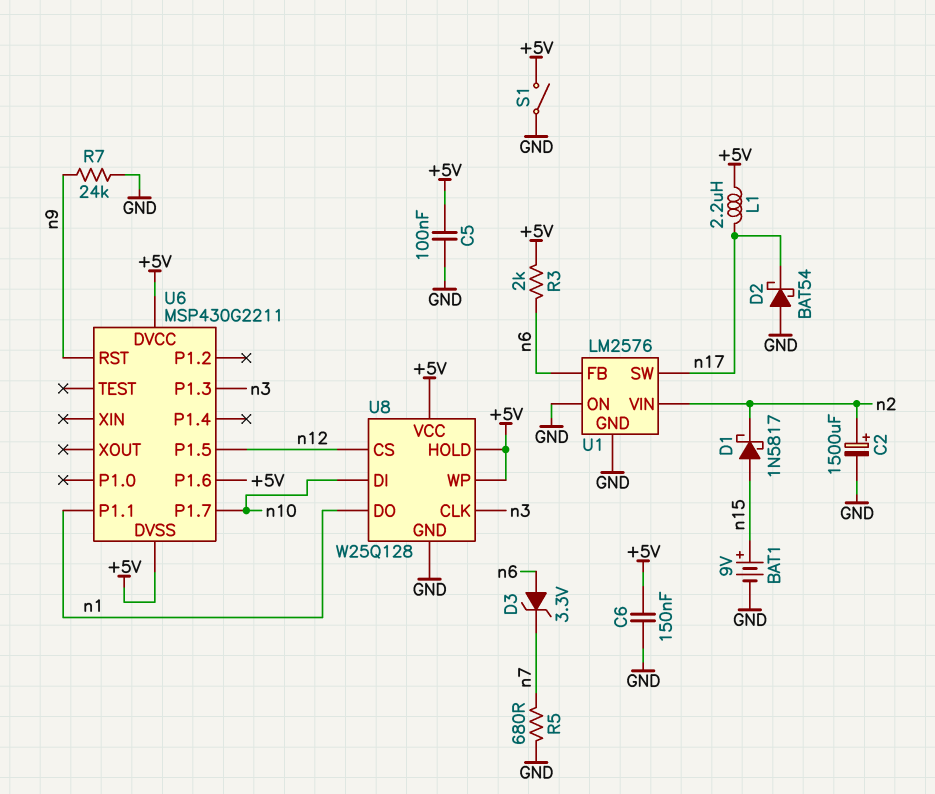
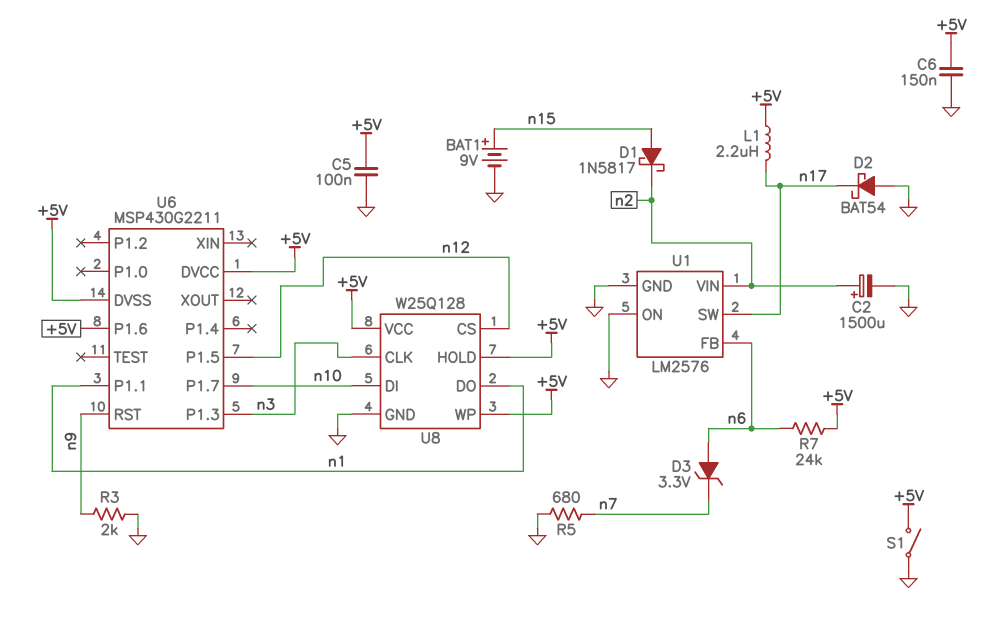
R3: 2k (+5V, n6) -> 2k (GND, n9)
R7: 24k (GND, n9) -> 24k (+5V, n6)

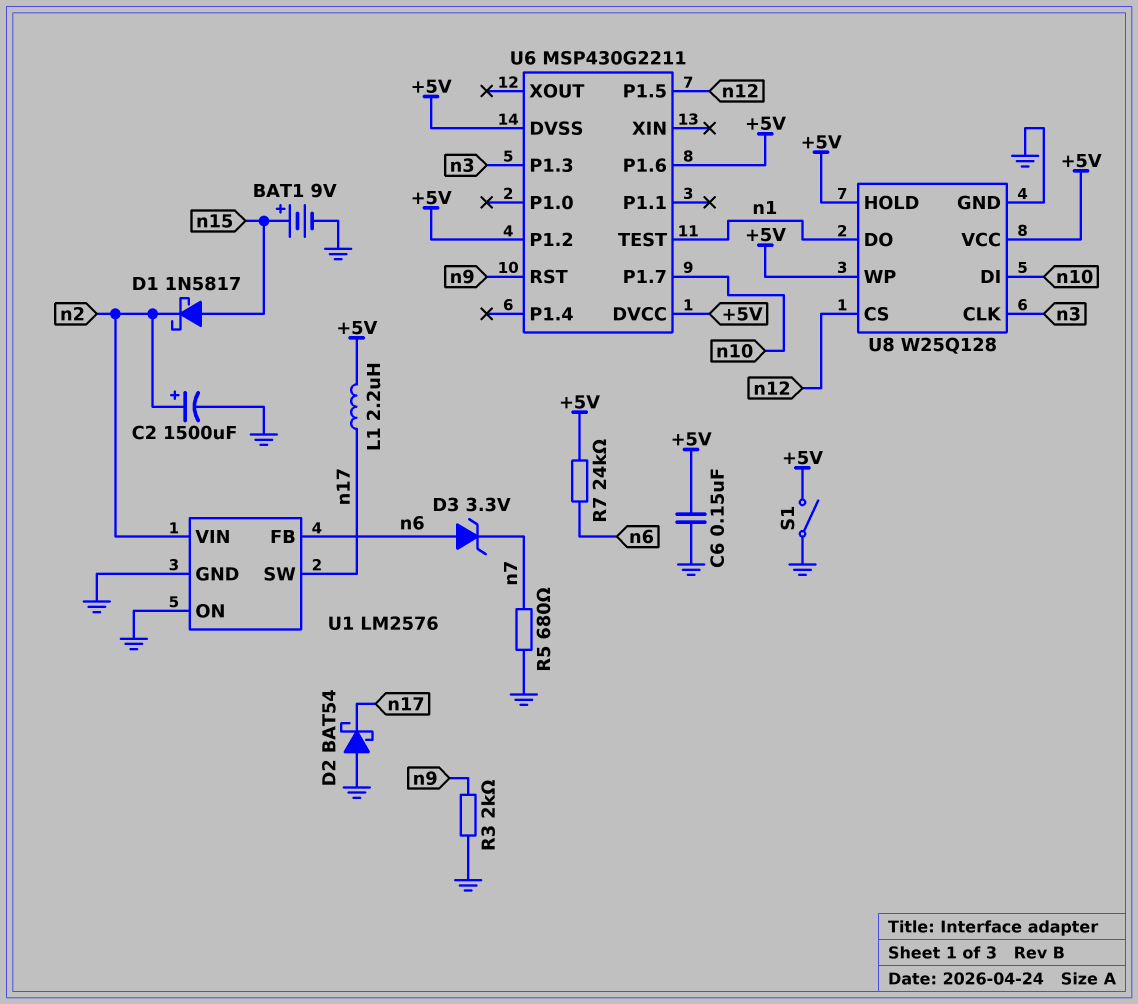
C5: 100nF (+5V, GND) -> none
U6 pin P1.1: n1 -> none
U6 pin P1.2: none -> +5V
U6 pin TEST: none -> n1

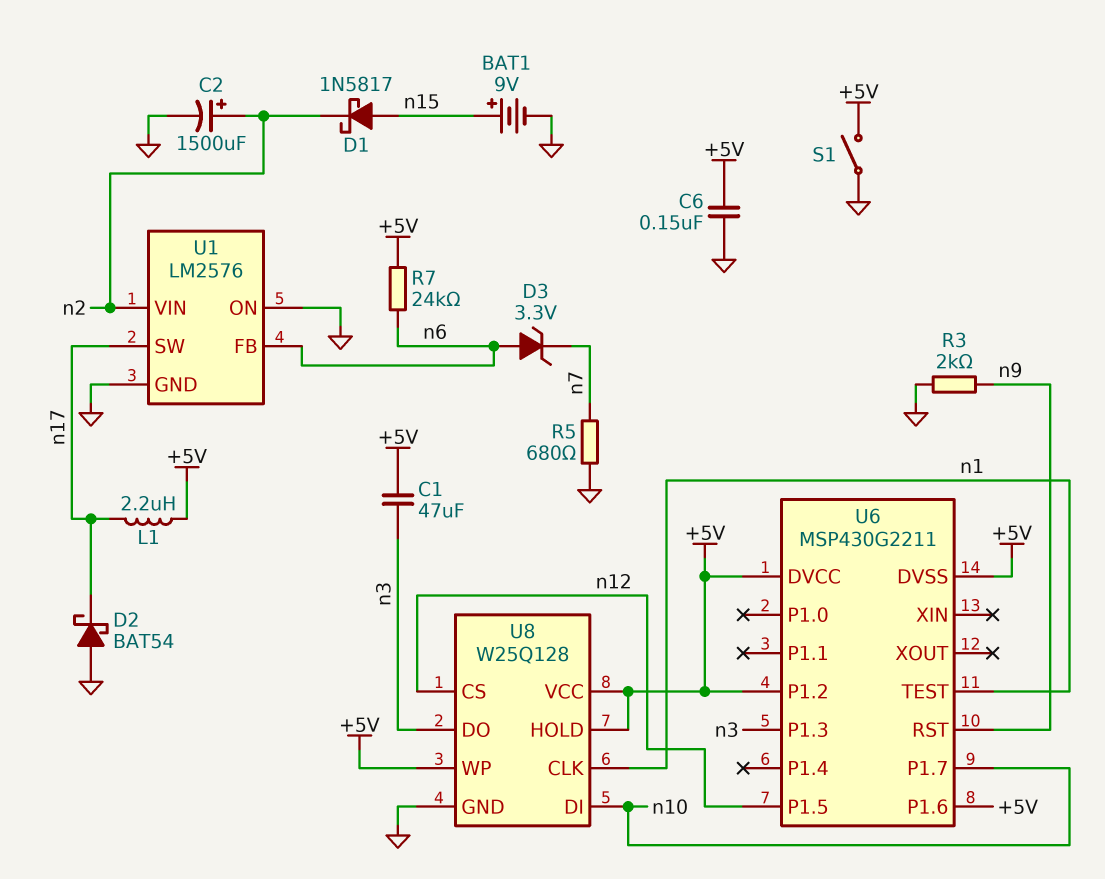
C1: none -> 47uF (+5V, n3)
U8 pin CLK: n3 -> n1
U8 pin DO: n1 -> n3

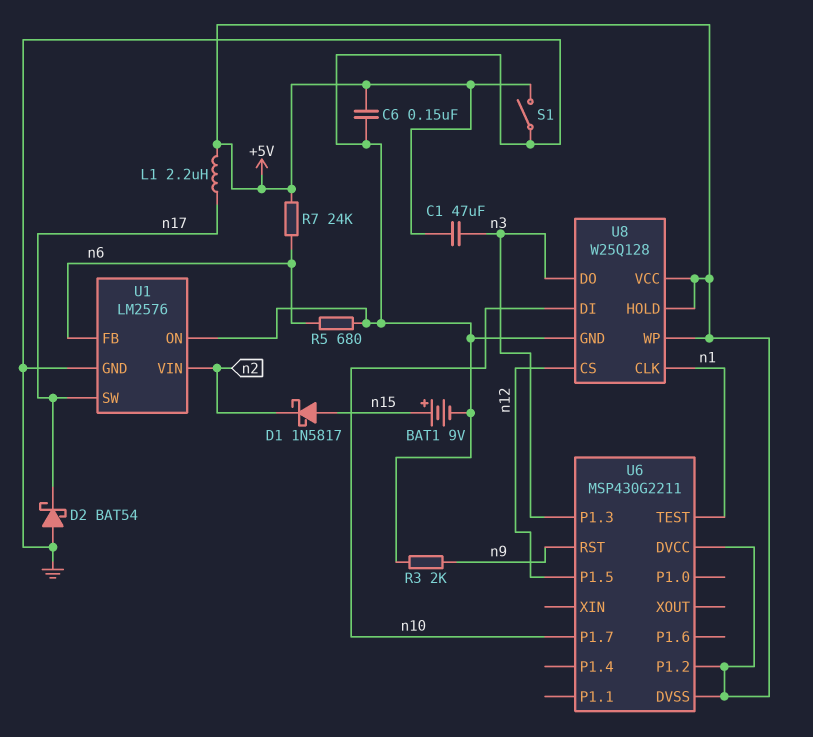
C2: 1500uF (plus n2, minus GND) -> none
D3: zener 3.3V (A n6, K n7) -> none
R5: 680 (GND, n7) -> 680 (GND, n6)
U6 pin P1.6: +5V -> none

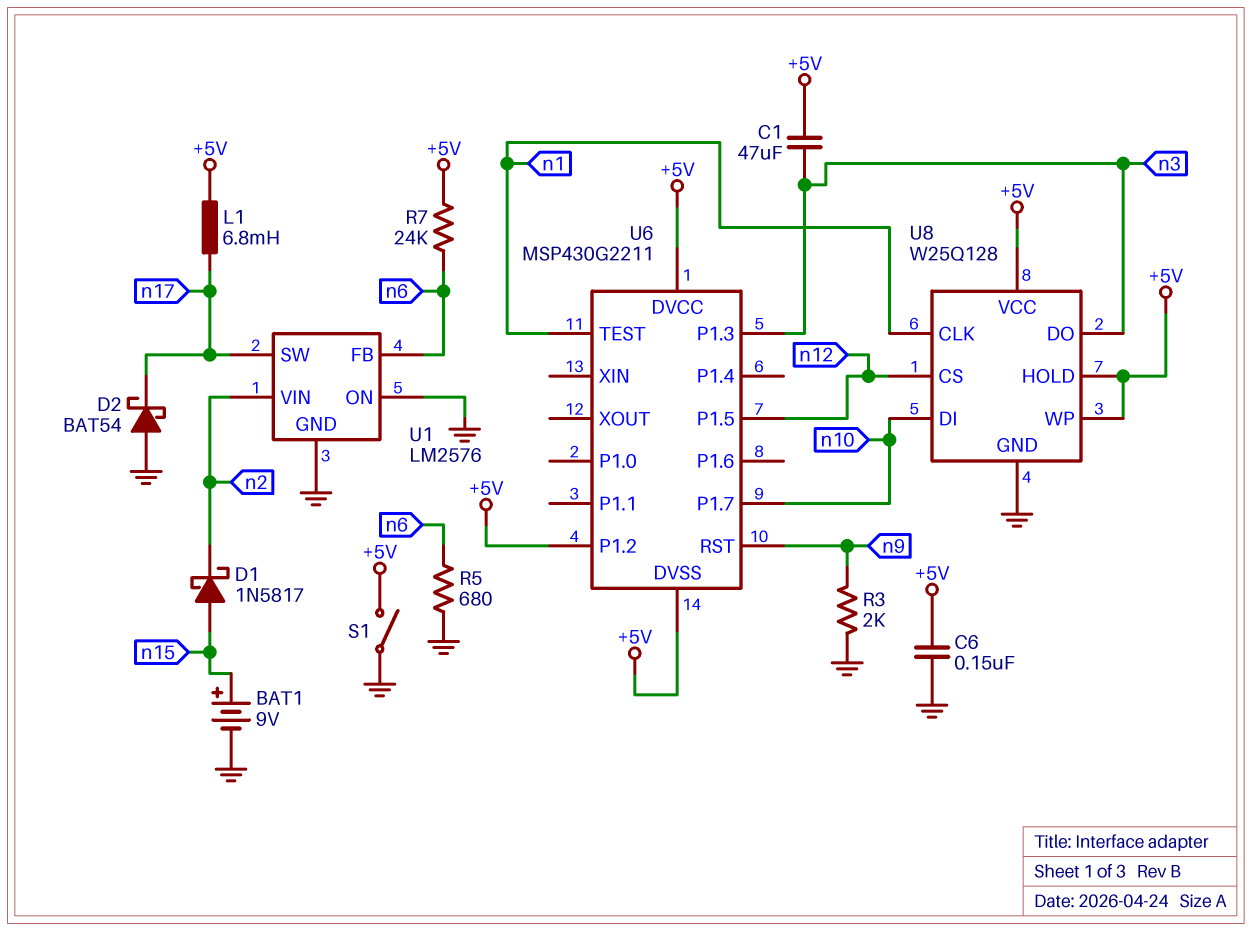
L1: 2.2uH (+5V, n17) -> 6.8mH (+5V, n17)

